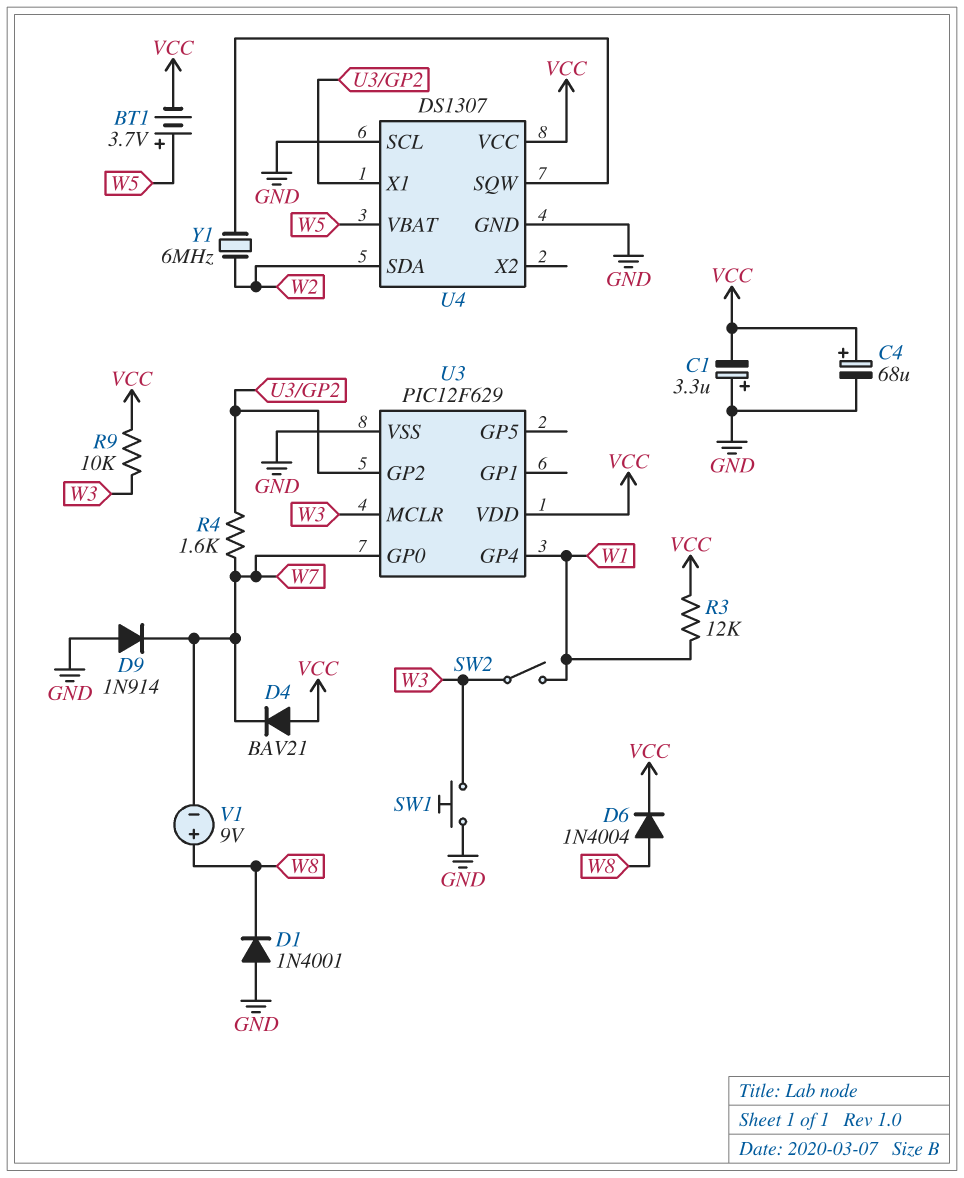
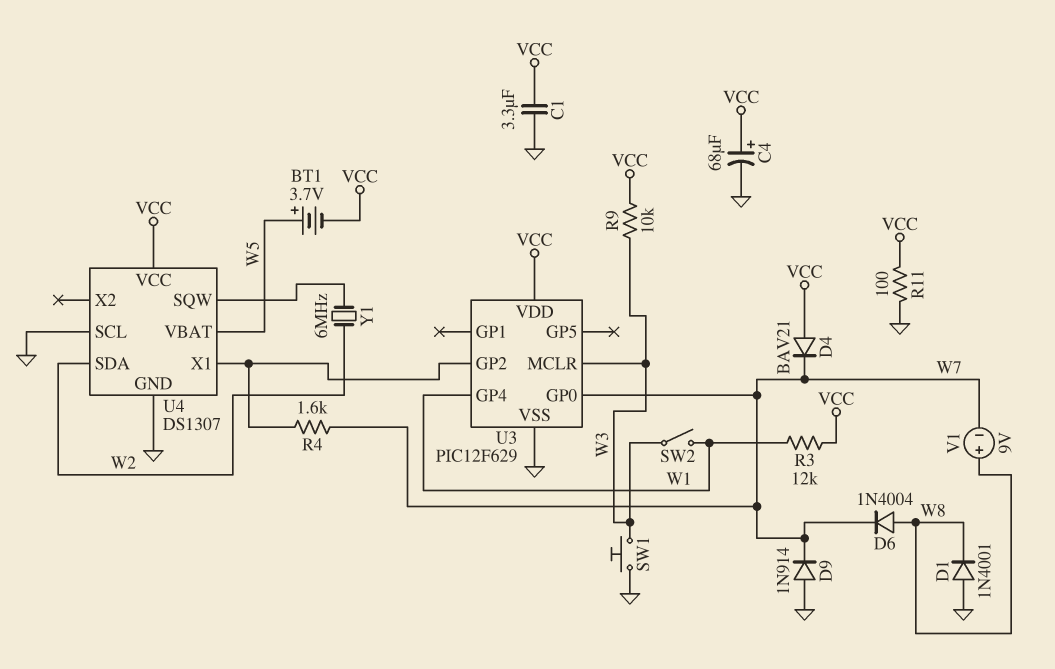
C1: 3.3uF (plus GND, minus VCC) -> 3.3uF (GND, VCC)
D6: diode 1N4004 (A W8, K VCC) -> diode 1N4004 (A W8, K W7)
R11: none -> 100 (GND, VCC)

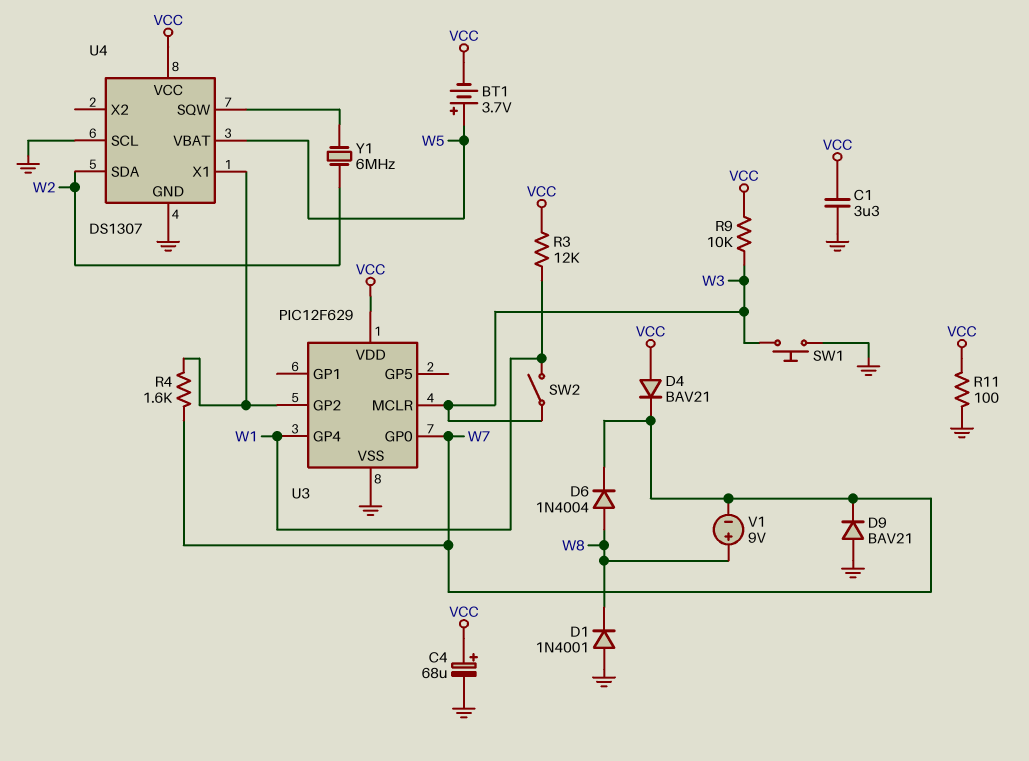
D9: diode 1N914 (A GND, K W7) -> diode BAV21 (A GND, K W7)

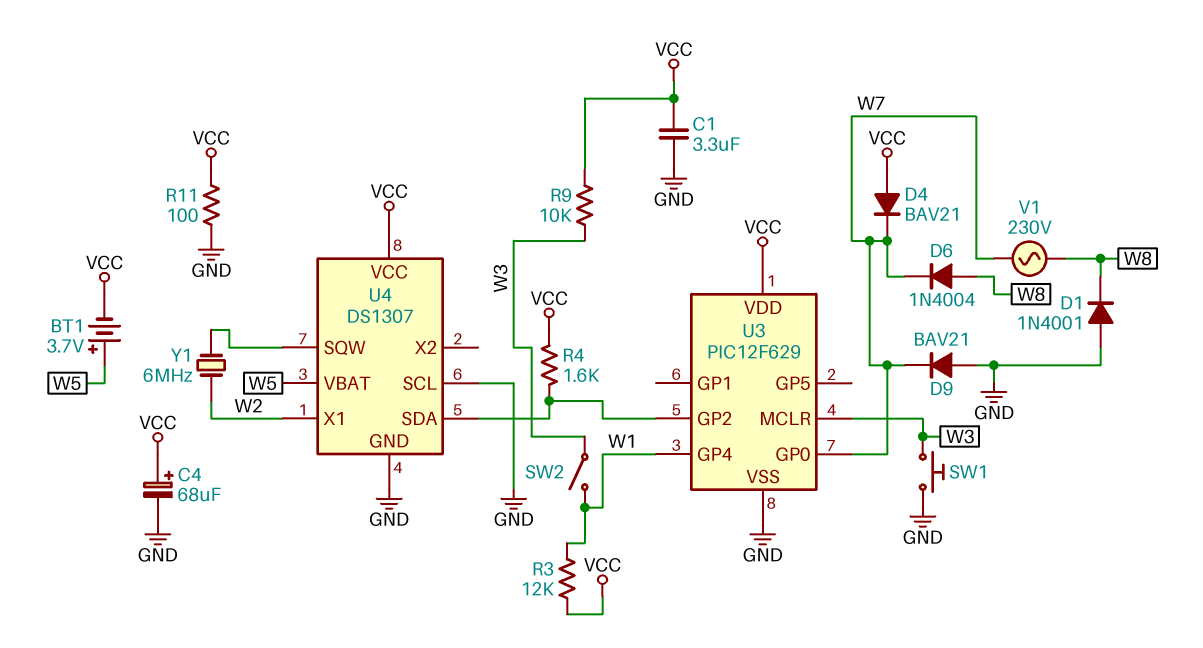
R4: 1.6k (U3/GP2, W7) -> 1.6k (U3/GP2, VCC)
U4 pin SDA: W2 -> U3/GP2
U4 pin X1: U3/GP2 -> W2
V1: 9V (plus W8, minus W7) -> AC 230V (W7, W8)

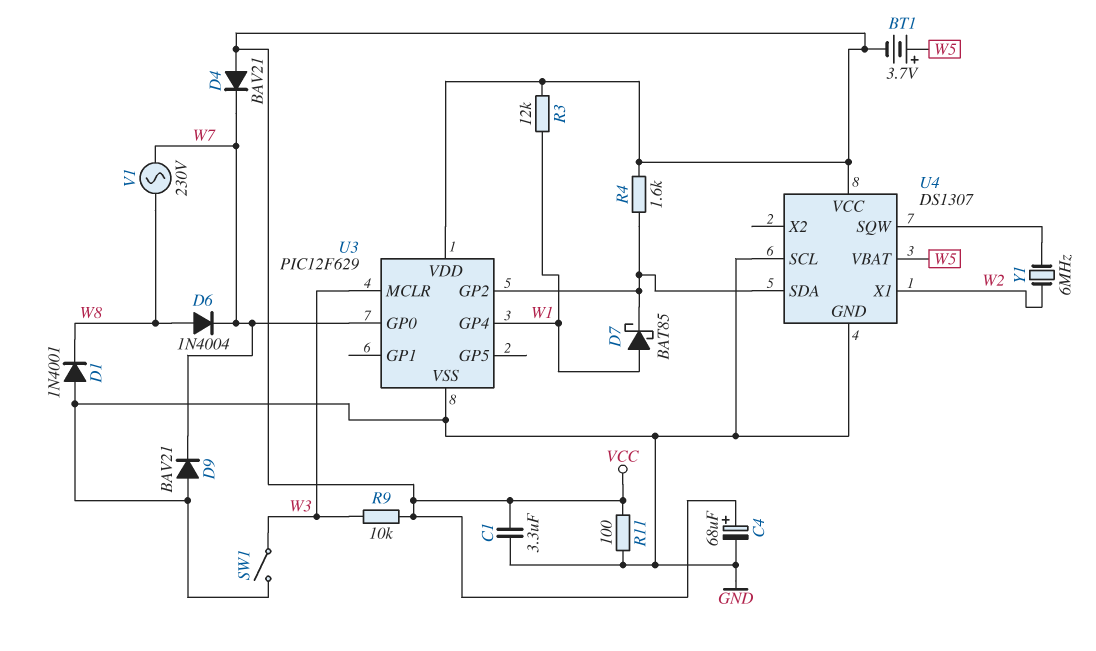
D7: none -> schottky BAT85 (A W1, K U3/GP2)
SW1: button (GND, W3) -> switch (GND, W3)
SW2: switch (W1, W3) -> none

